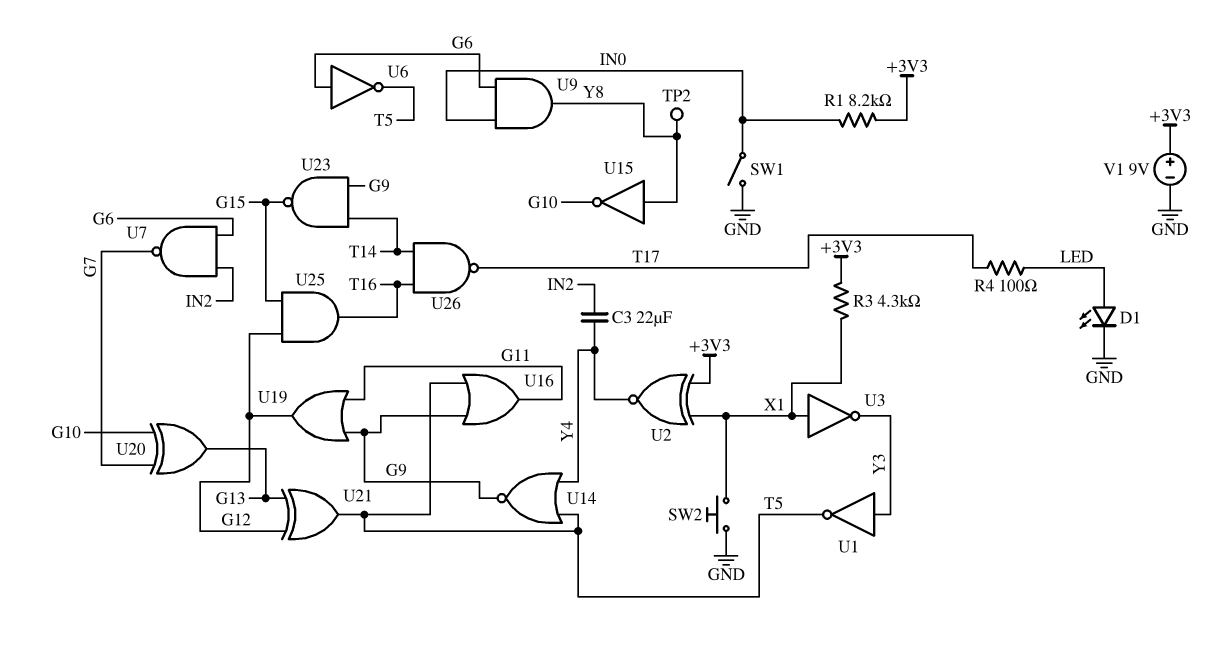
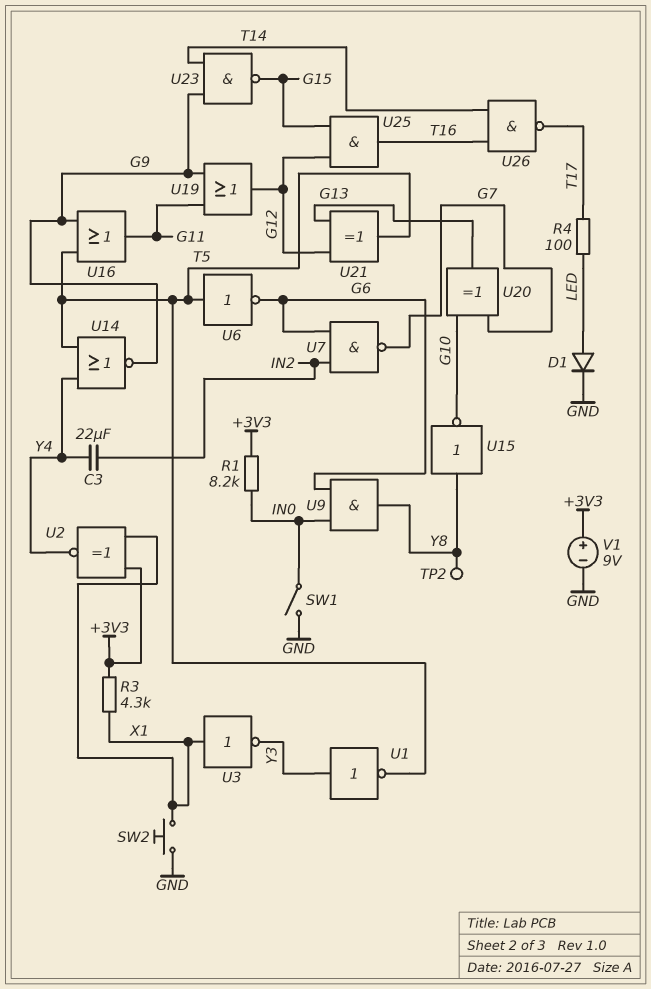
D1: LED (A LED, K GND) -> diode (A LED, K GND)
U6: NOT (in G6, out T5) -> NOT (in T5, out G6)

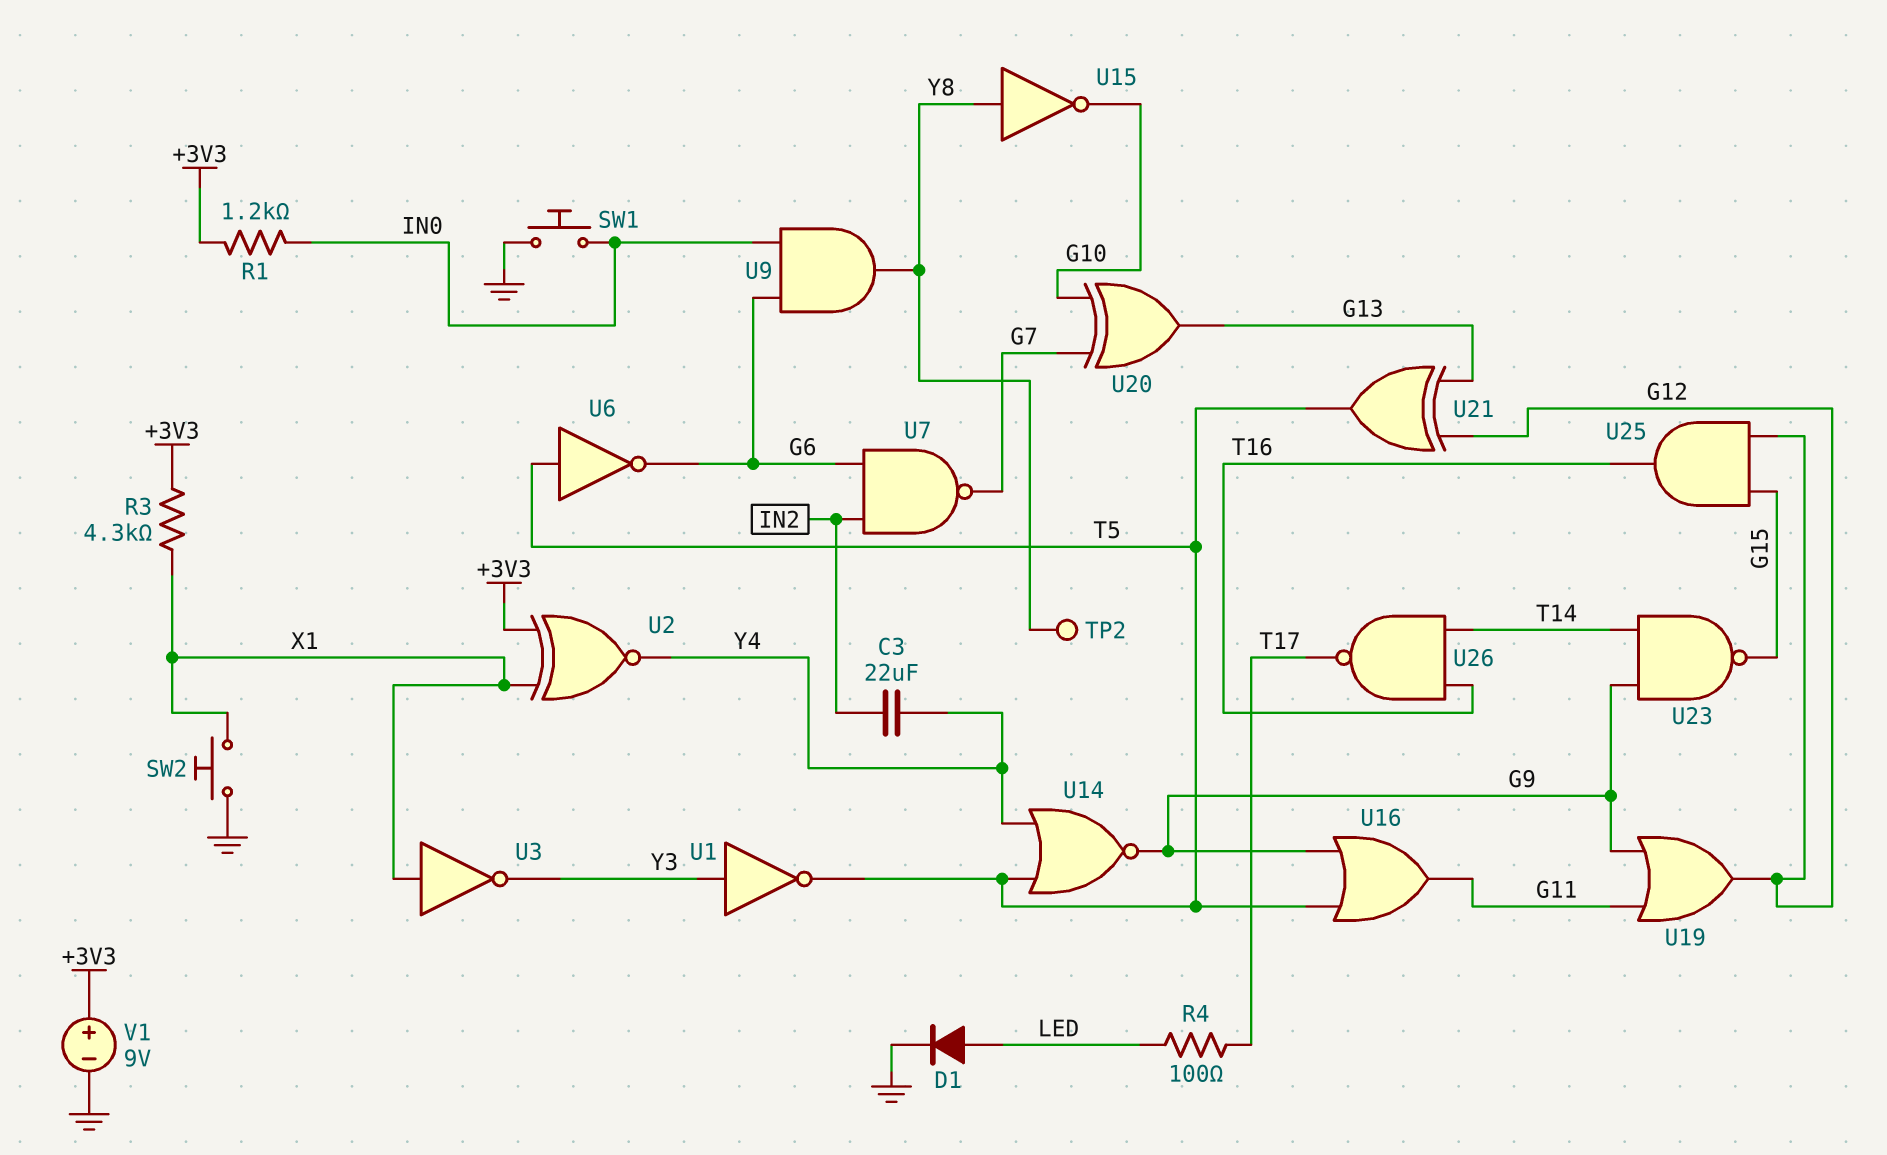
R1: 8.2k (+3V3, IN0) -> 1.2k (+3V3, IN0)
SW1: switch (GND, IN0) -> button (GND, IN0)

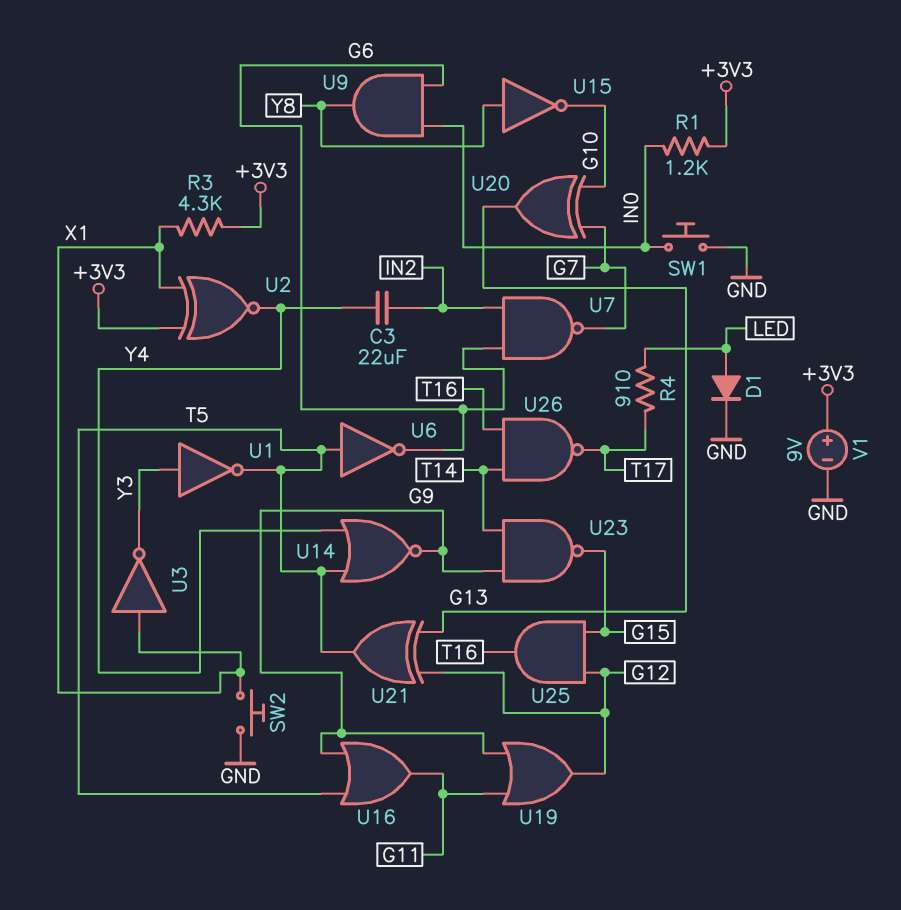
R4: 100 (LED, T17) -> 910 (LED, T17)
TP2: test point (Y8) -> none

